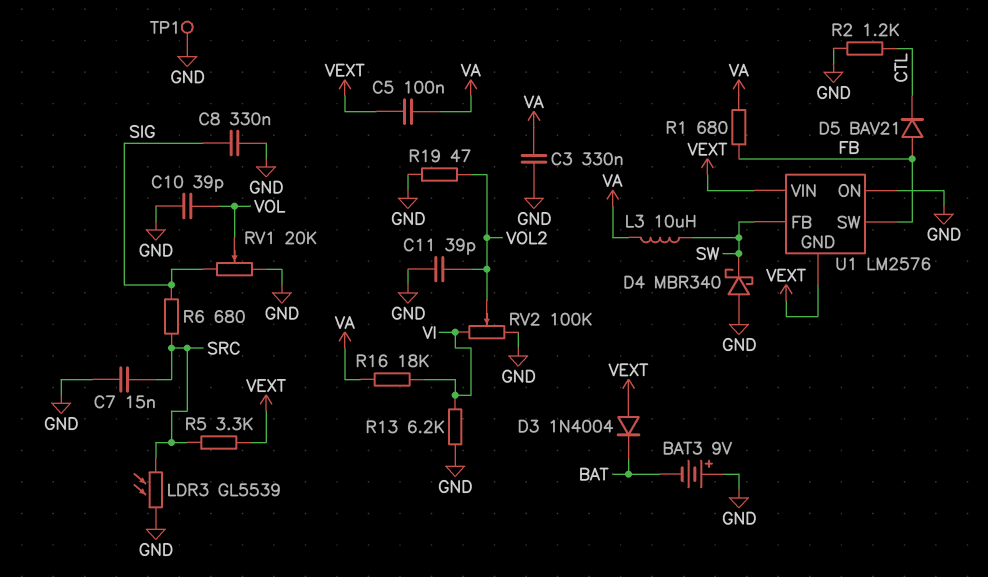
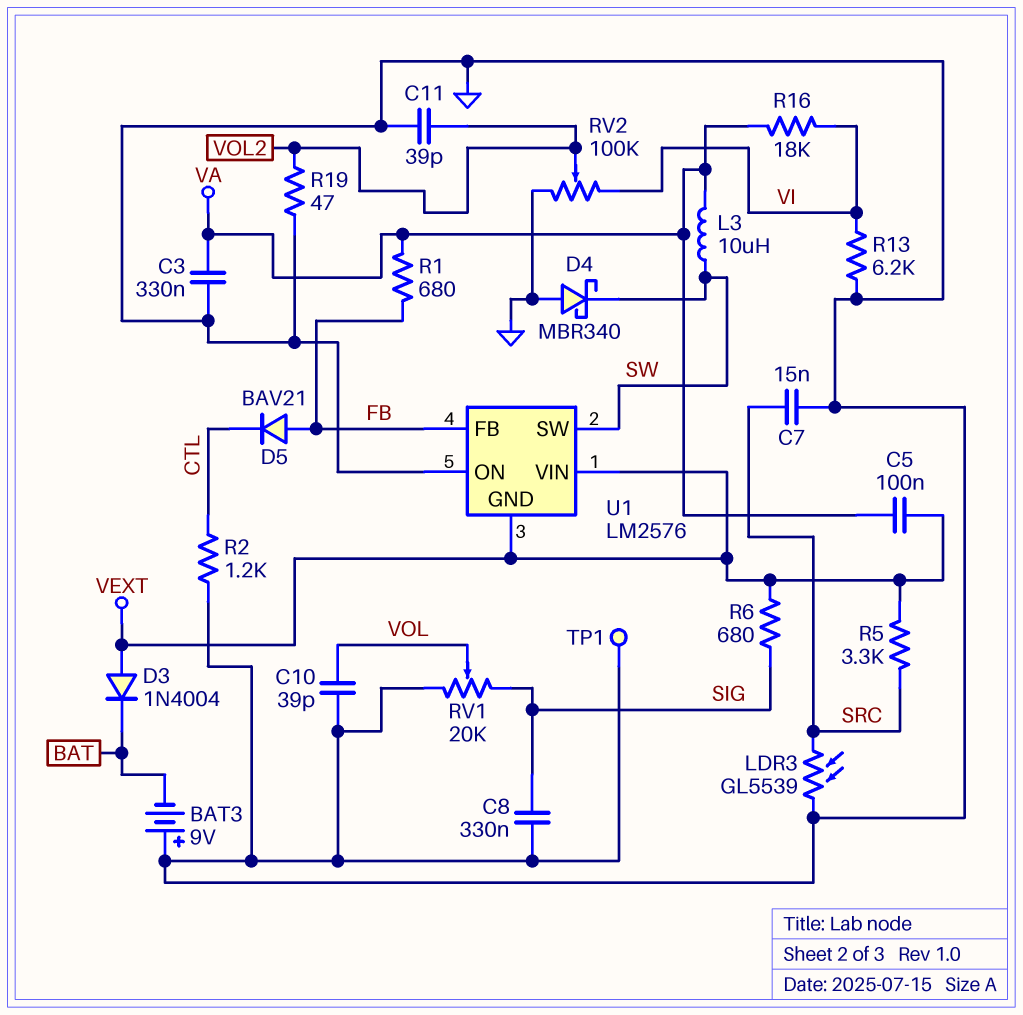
R6: 680 (SIG, SRC) -> 680 (SIG, VEXT)
U1 pin FB: SW -> FB
U1 pin SW: FB -> SW

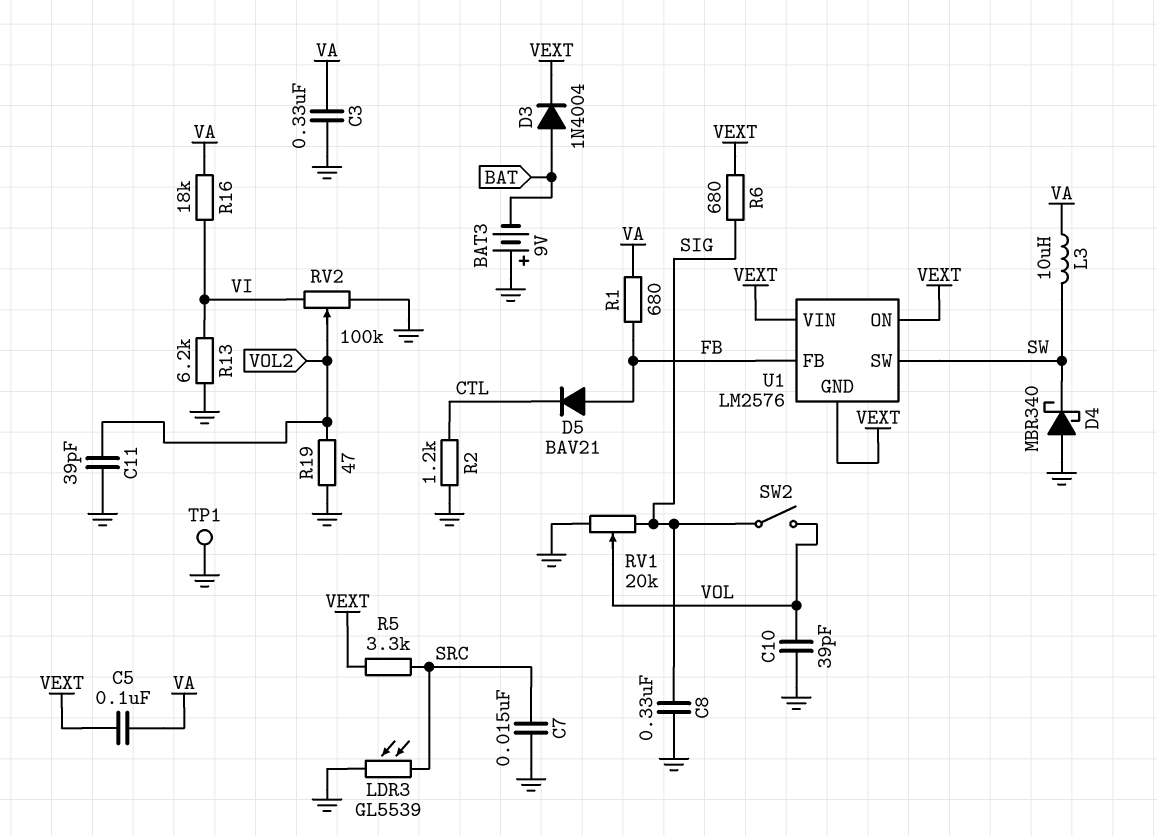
D3: diode 1N4004 (A VEXT, K BAT) -> diode 1N4004 (A BAT, K VEXT)
SW2: none -> switch (SIG, VOL)
U1 pin ON: GND -> VEXT

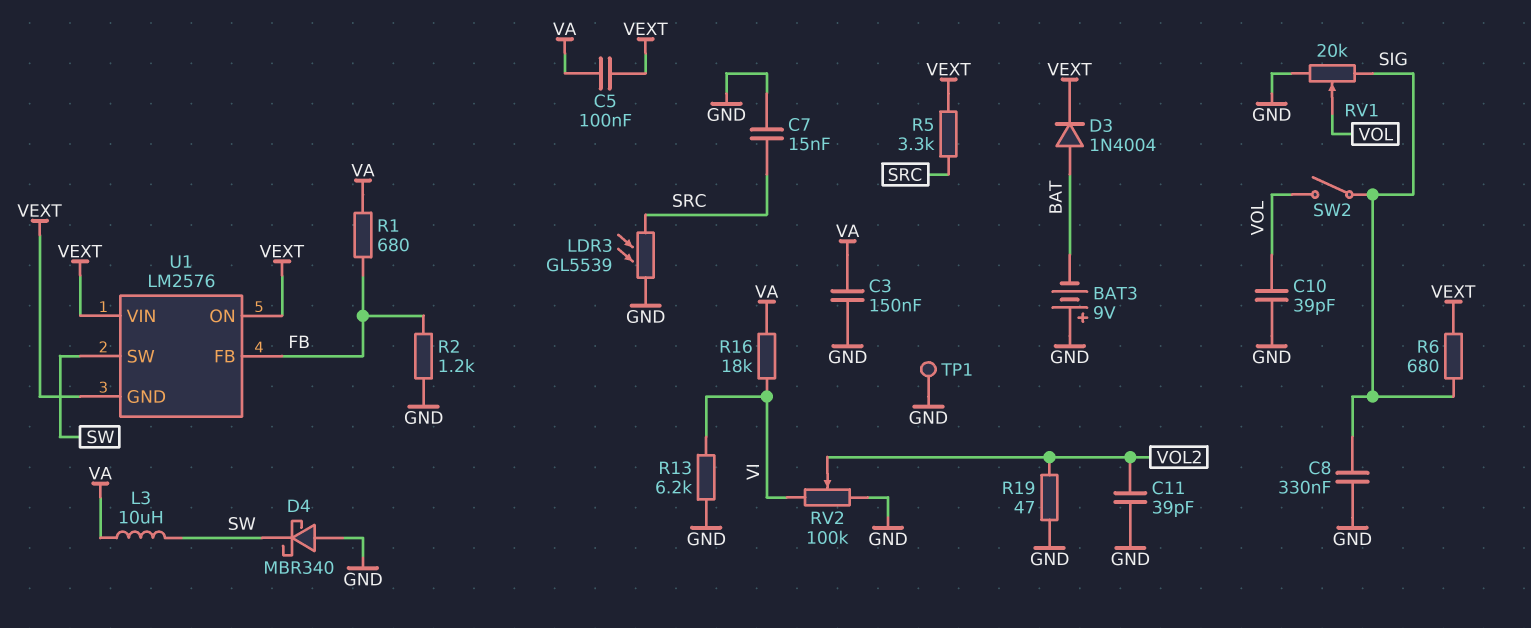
C3: 330nF (GND, VA) -> 150nF (GND, VA)
D5: diode BAV21 (A FB, K CTL) -> none
R2: 1.2k (CTL, GND) -> 1.2k (FB, GND)

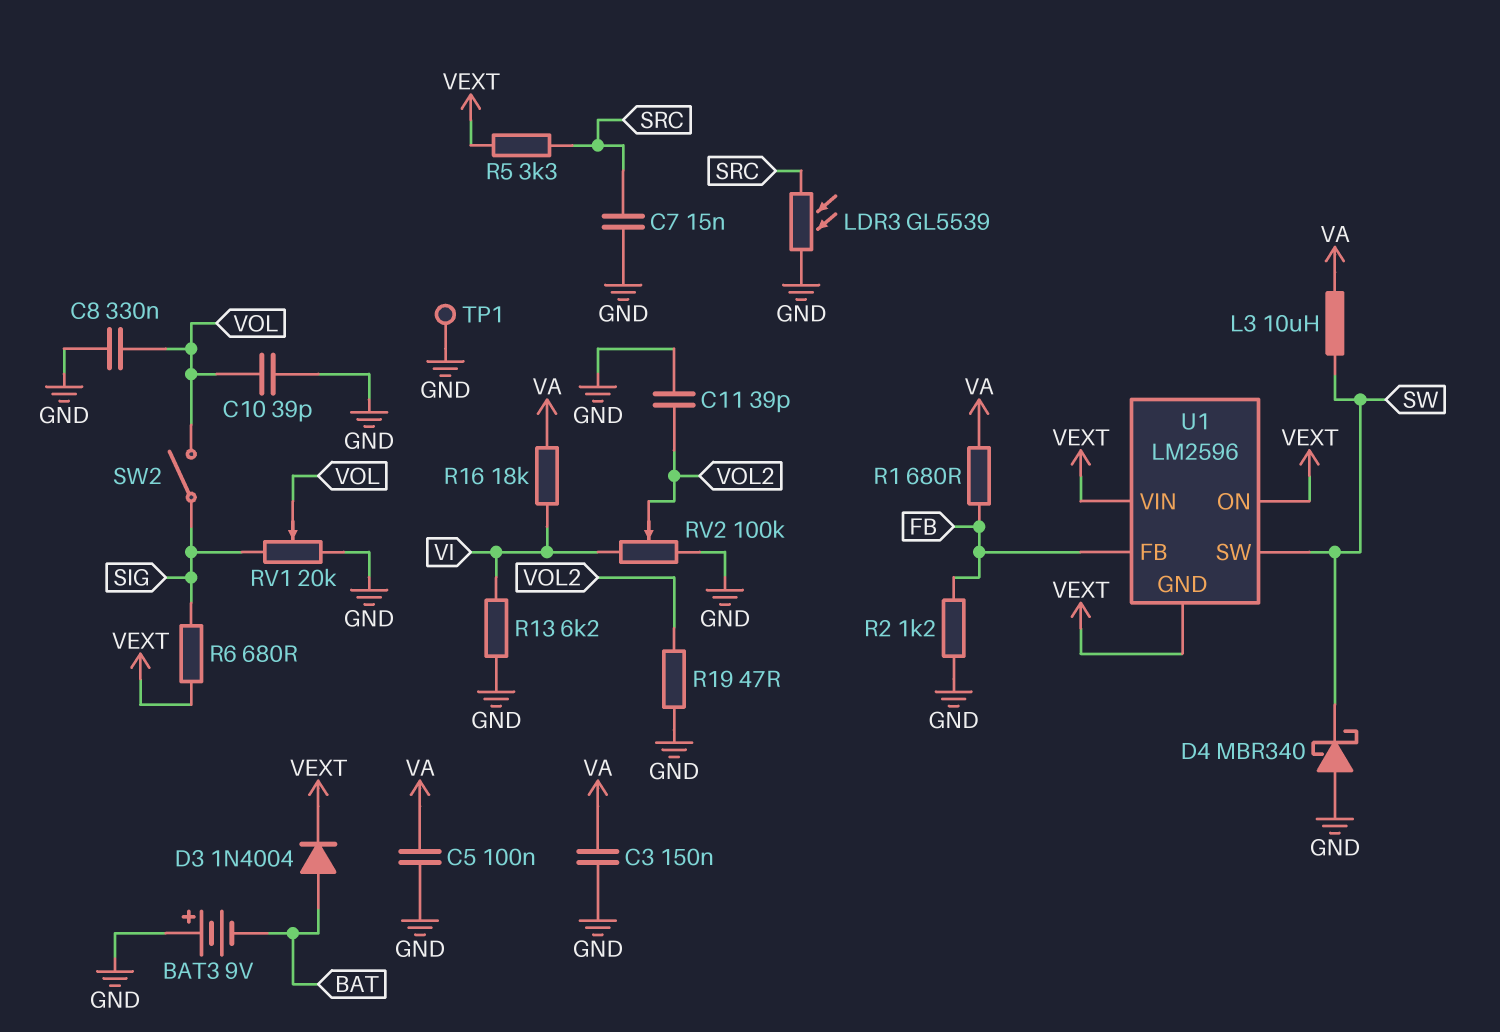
C5: 100nF (VA, VEXT) -> 100nF (GND, VA)
C8: 330nF (GND, SIG) -> 330nF (GND, VOL)
U1: LM2576 -> LM2596

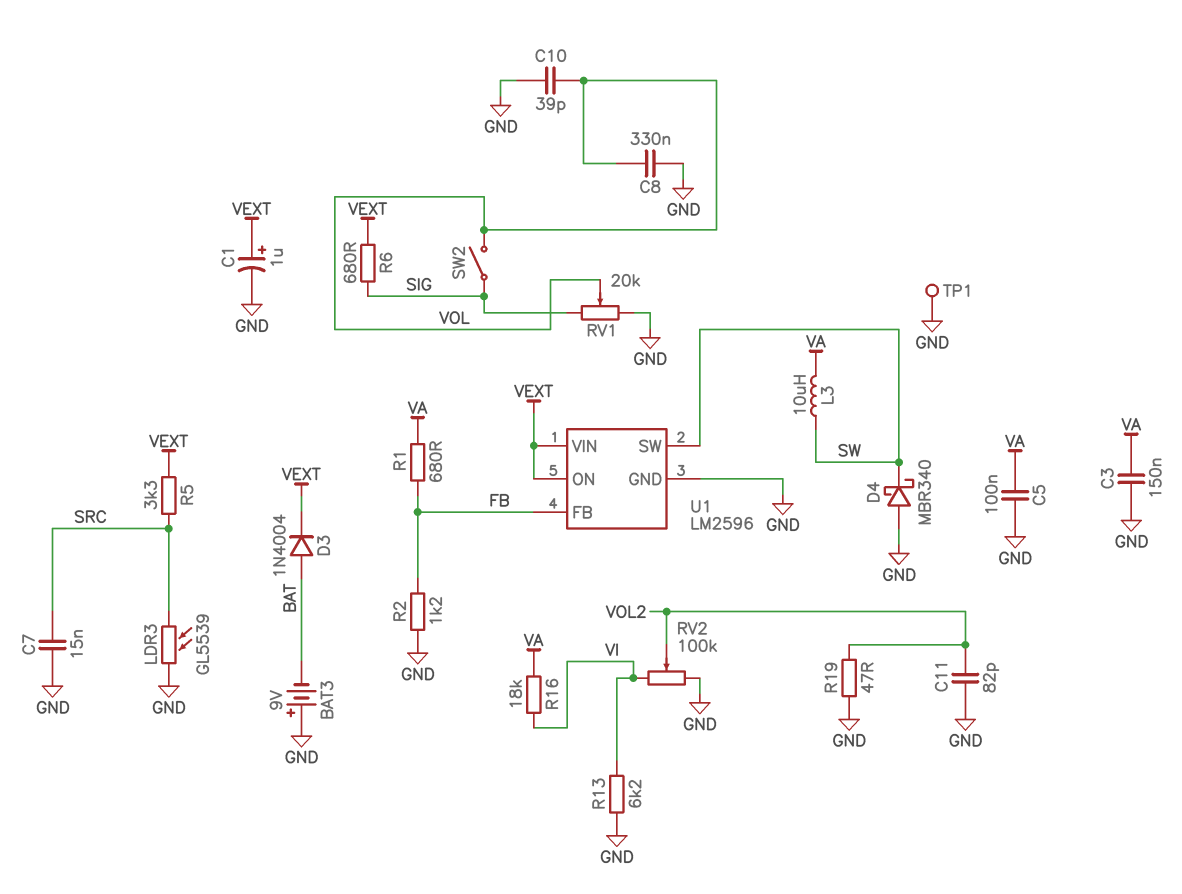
C1: none -> 1uF (plus VEXT, minus GND)
C11: 39pF (GND, VOL2) -> 82pF (GND, VOL2)
U1 pin GND: VEXT -> GND

